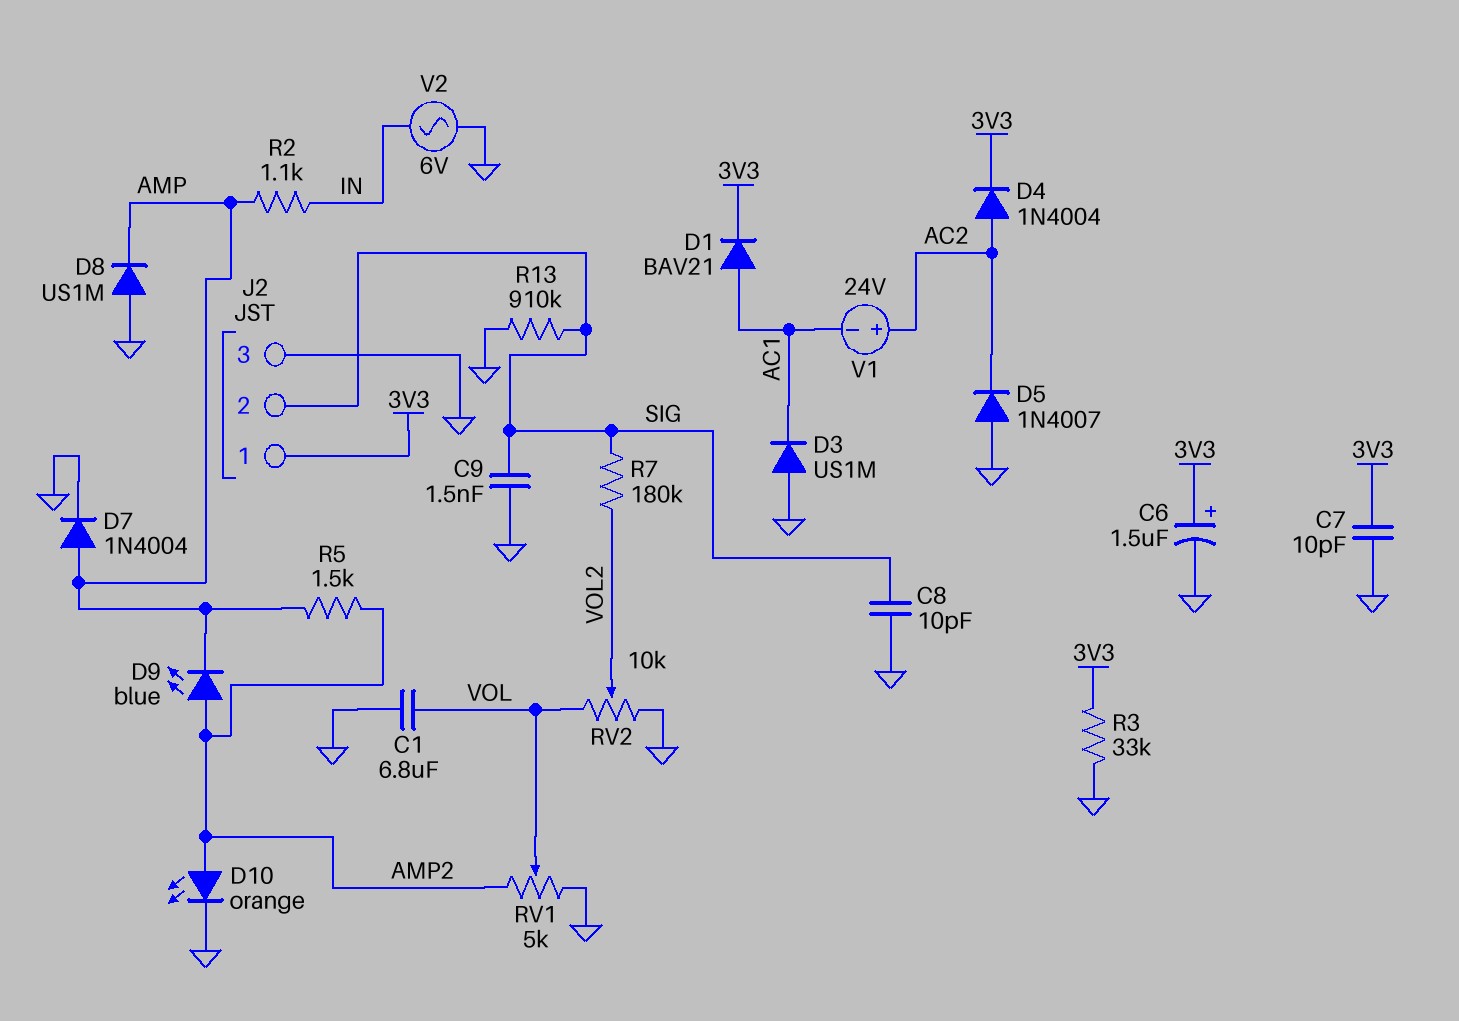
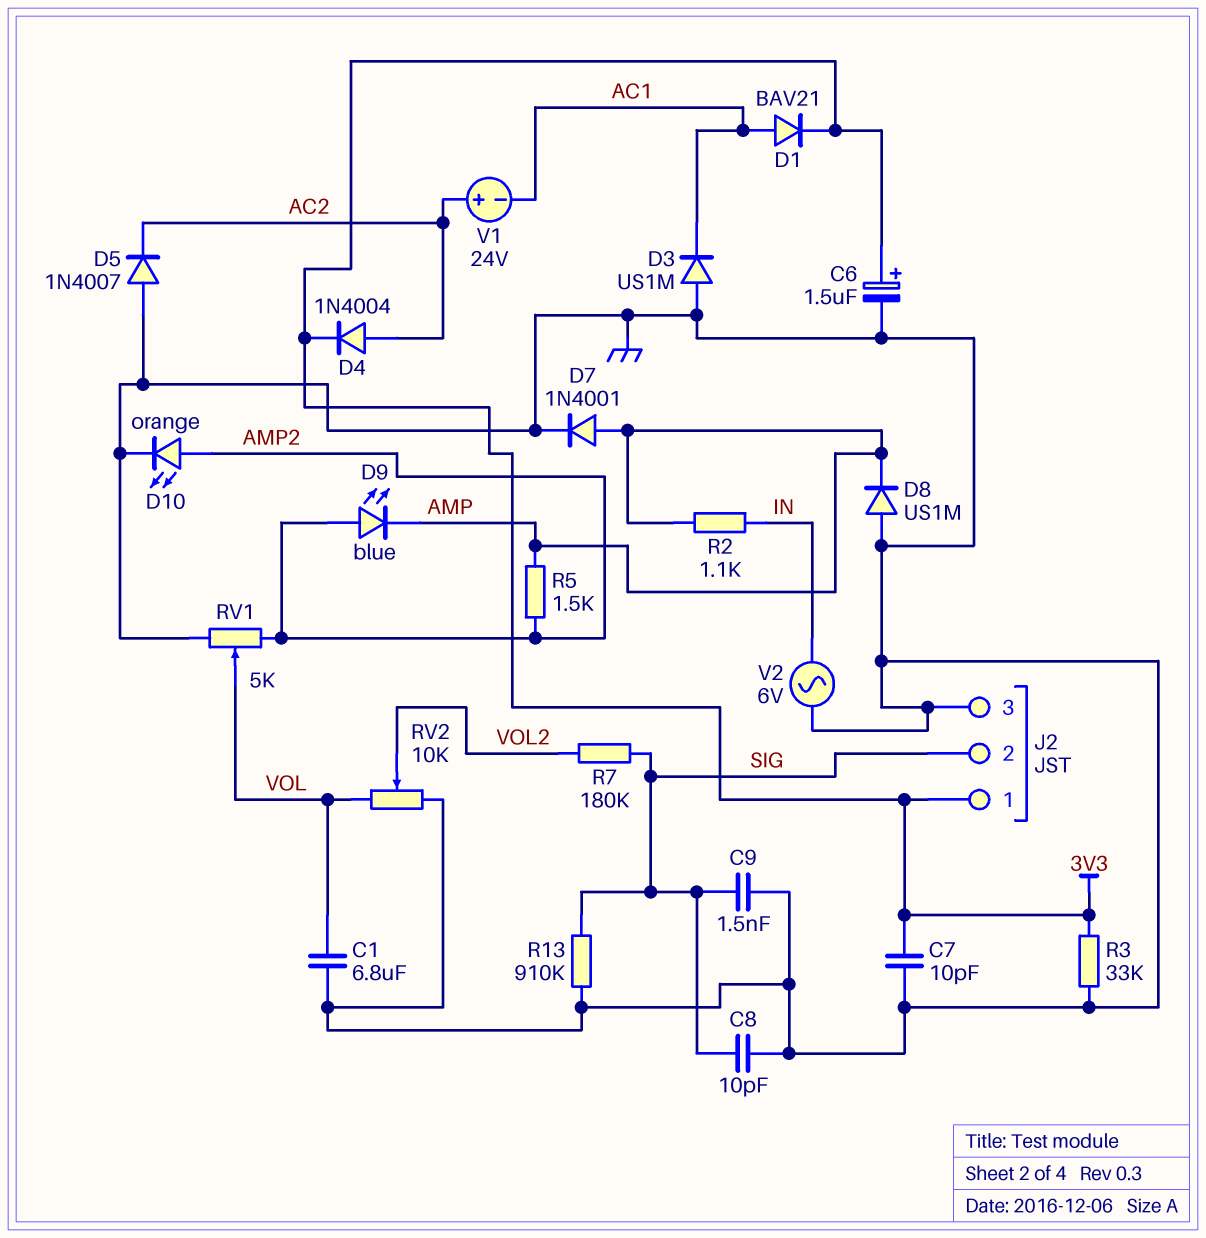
D7: diode 1N4004 (A AMP, K GND) -> diode 1N4001 (A AMP, K GND)

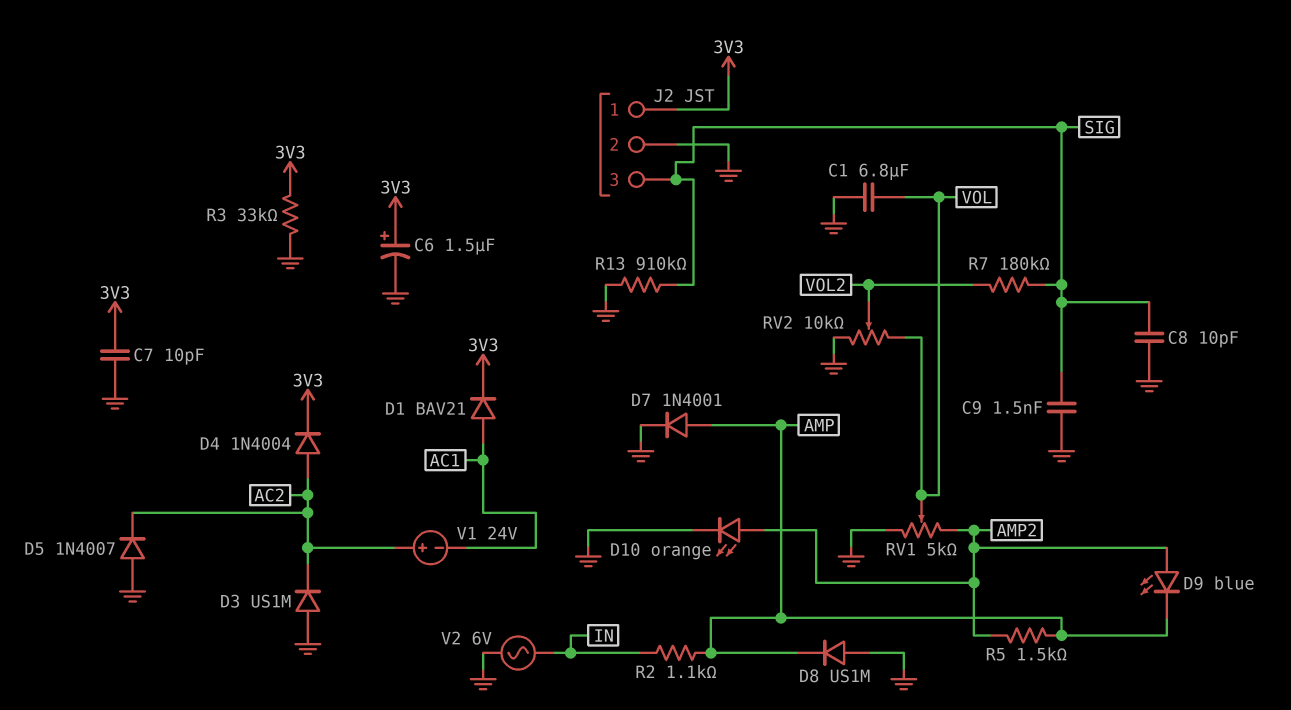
D3: diode US1M (A GND, K AC1) -> diode US1M (A GND, K AC2)
J2 pin 2: SIG -> GND
J2 pin 3: GND -> SIG

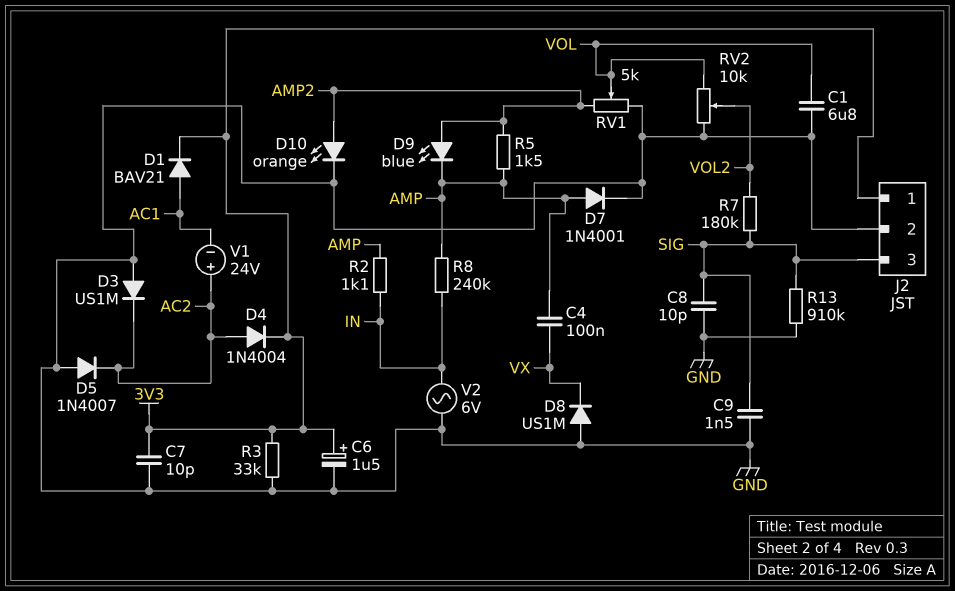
C4: none -> 100nF (AMP, VX)
D8: diode US1M (A GND, K AMP) -> diode US1M (A GND, K VX)
R8: none -> 240k (AMP, IN)

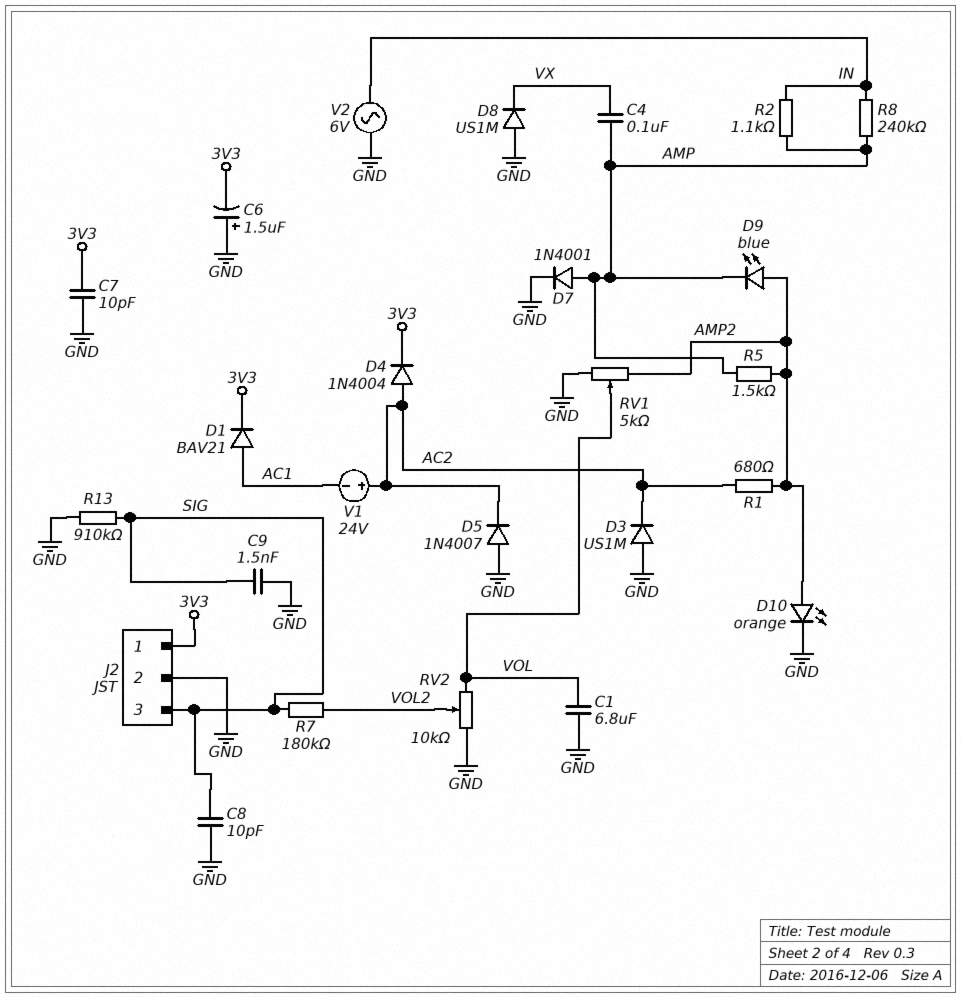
C6: 1.5uF (plus 3V3, minus GND) -> 1.5uF (plus GND, minus 3V3)
R1: none -> 680 (AC2, AMP2)
R3: 33k (3V3, GND) -> none

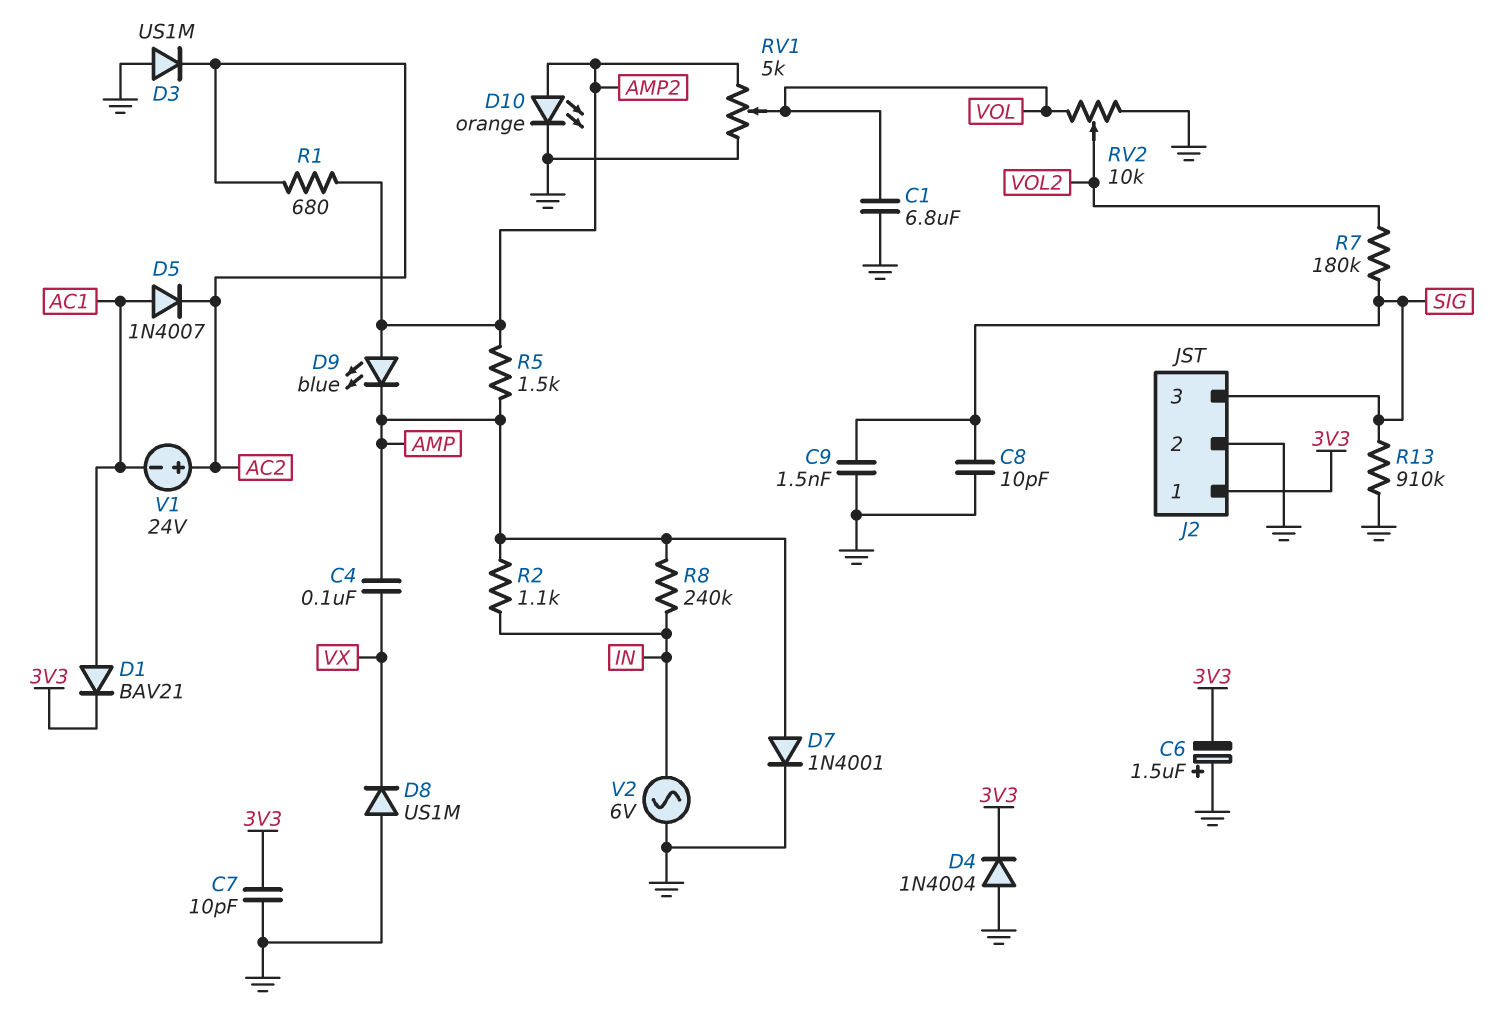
D4: diode 1N4004 (A AC2, K 3V3) -> diode 1N4004 (A GND, K 3V3)
D5: diode 1N4007 (A GND, K AC2) -> diode 1N4007 (A AC1, K AC2)

